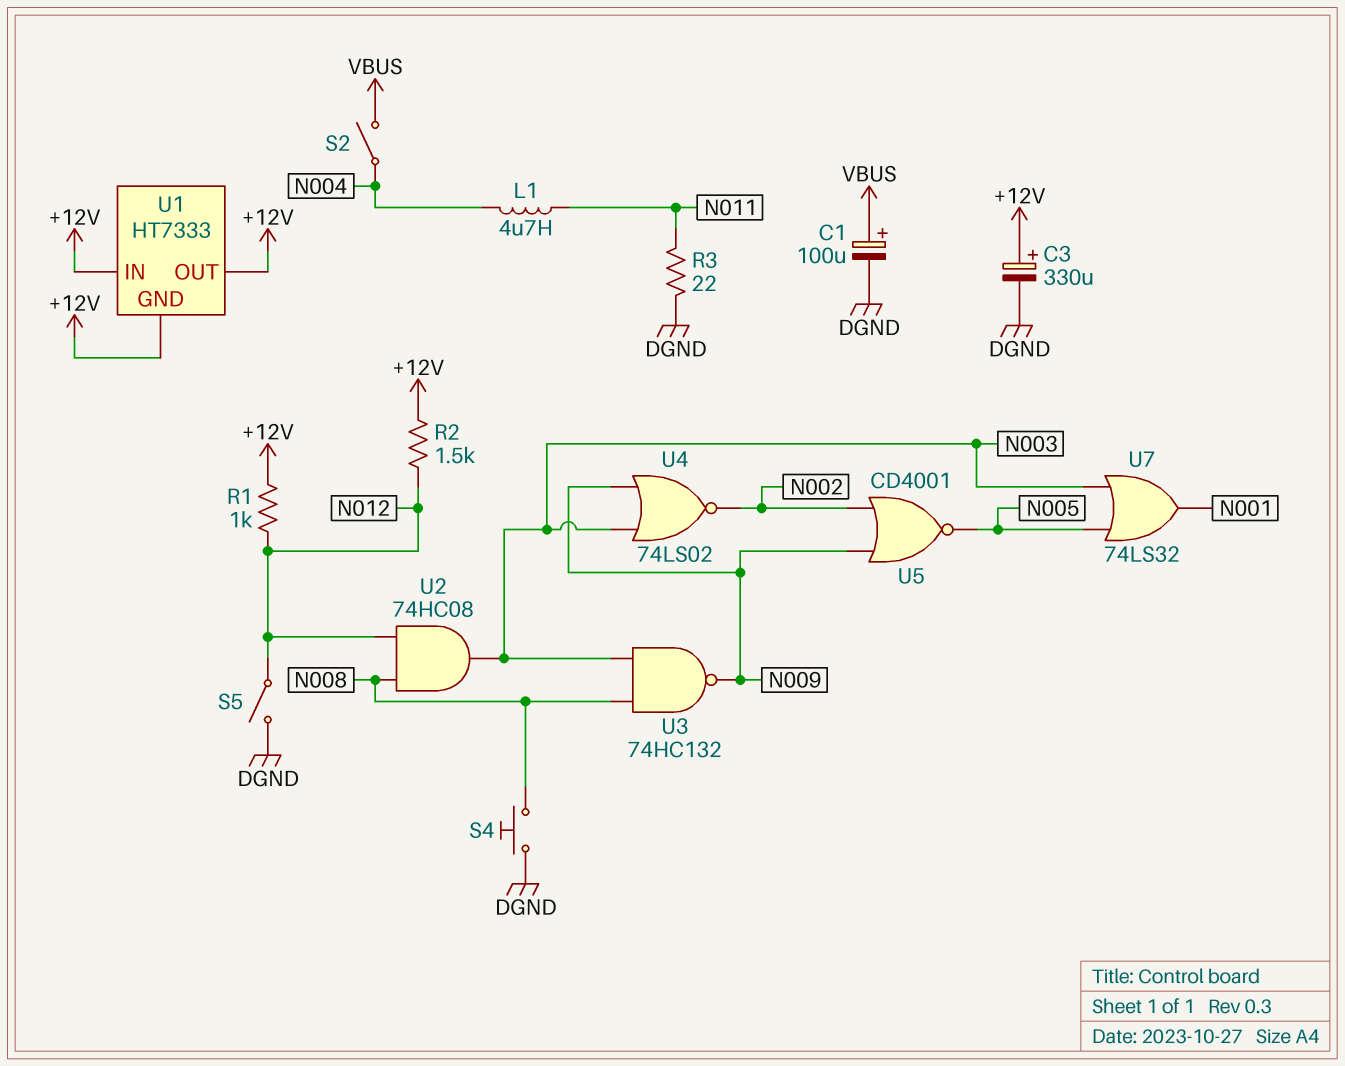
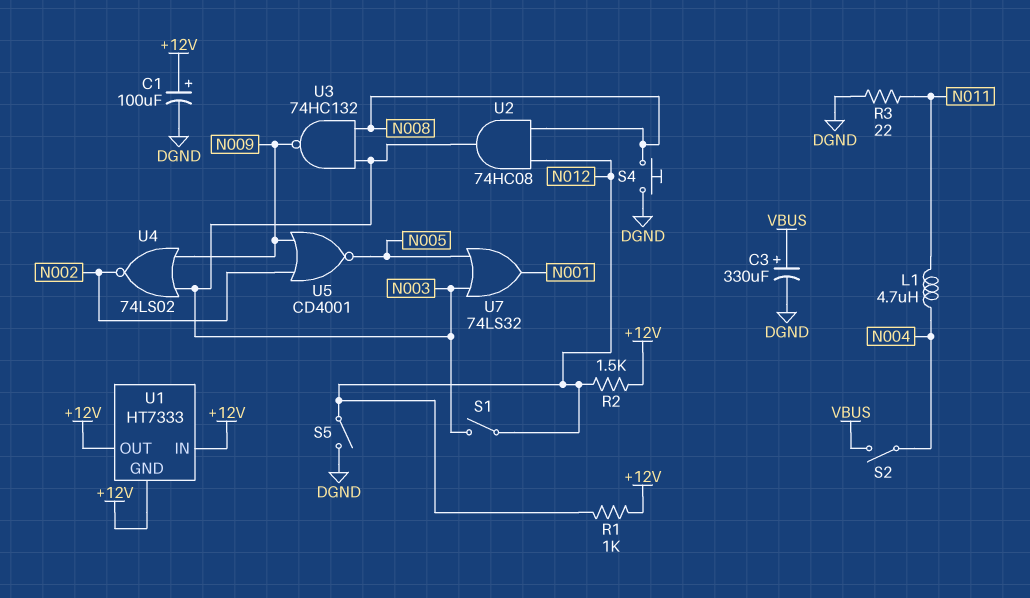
C1: 100uF (plus VBUS, minus DGND) -> 100uF (plus +12V, minus DGND)
C3: 330uF (plus +12V, minus DGND) -> 330uF (plus VBUS, minus DGND)
S1: none -> switch (N003, N012)

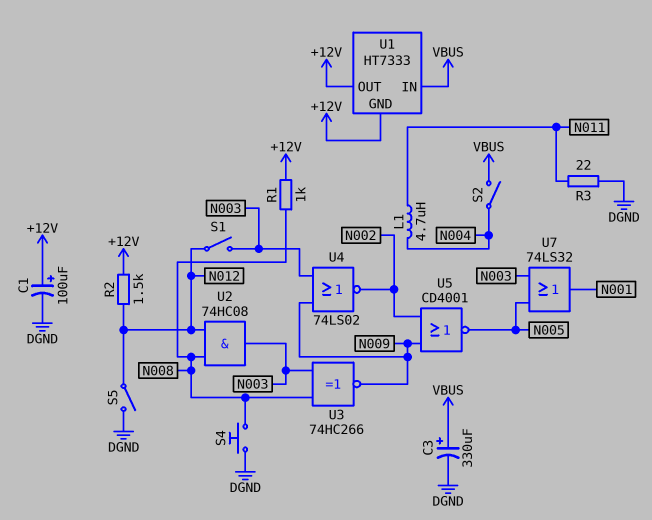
R1: 1k (+12V, N012) -> 1k (+12V, N008)
U1 pin IN: +12V -> VBUS
U3: NAND 74HC132 (in N003, in N008, out N009) -> XNOR 74HC266 (in N003, in N008, out N009)

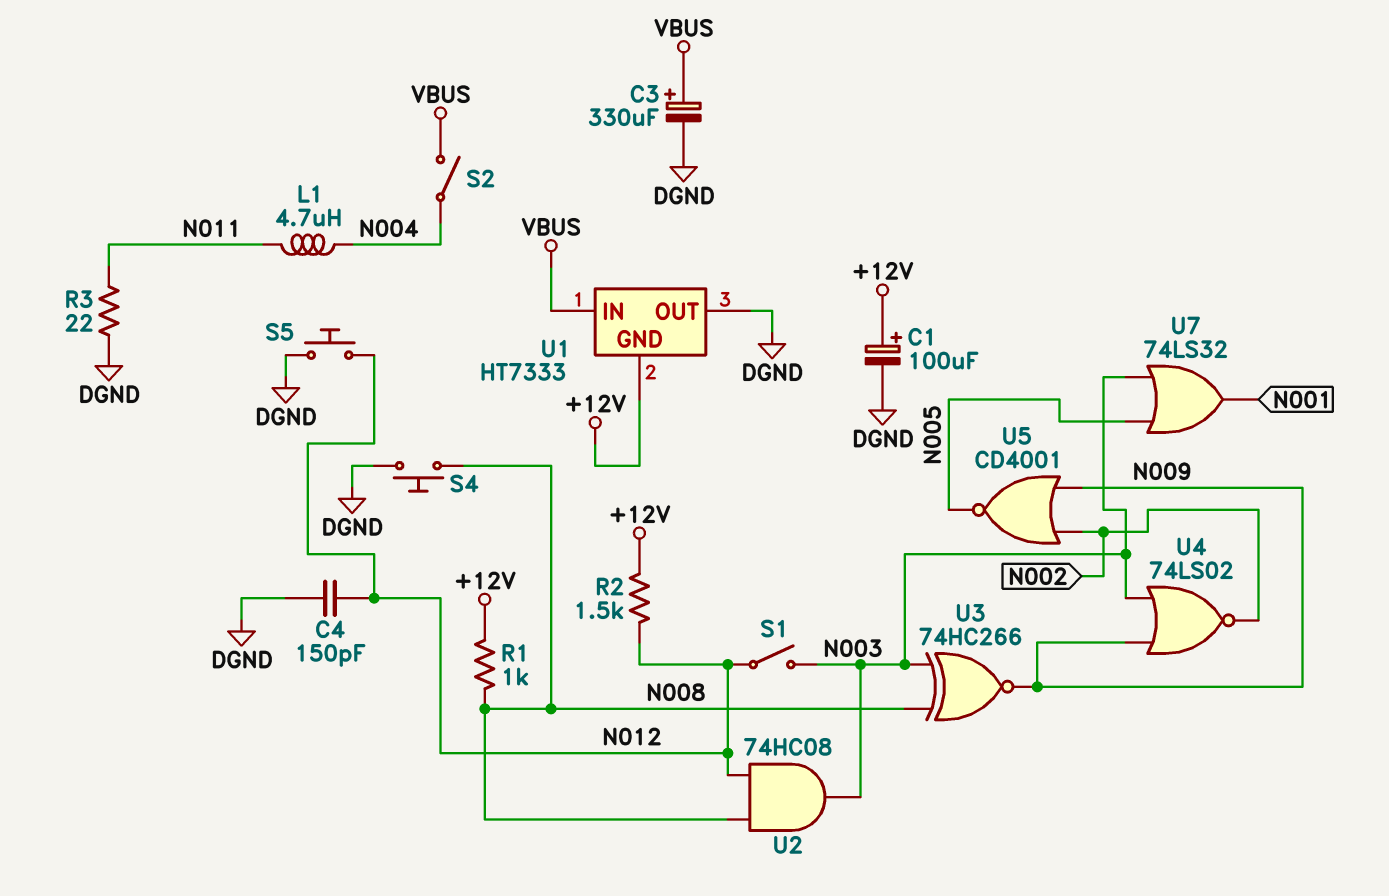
C4: none -> 150pF (DGND, N012)
S5: switch (DGND, N012) -> button (DGND, N012)
U1 pin OUT: +12V -> DGND

